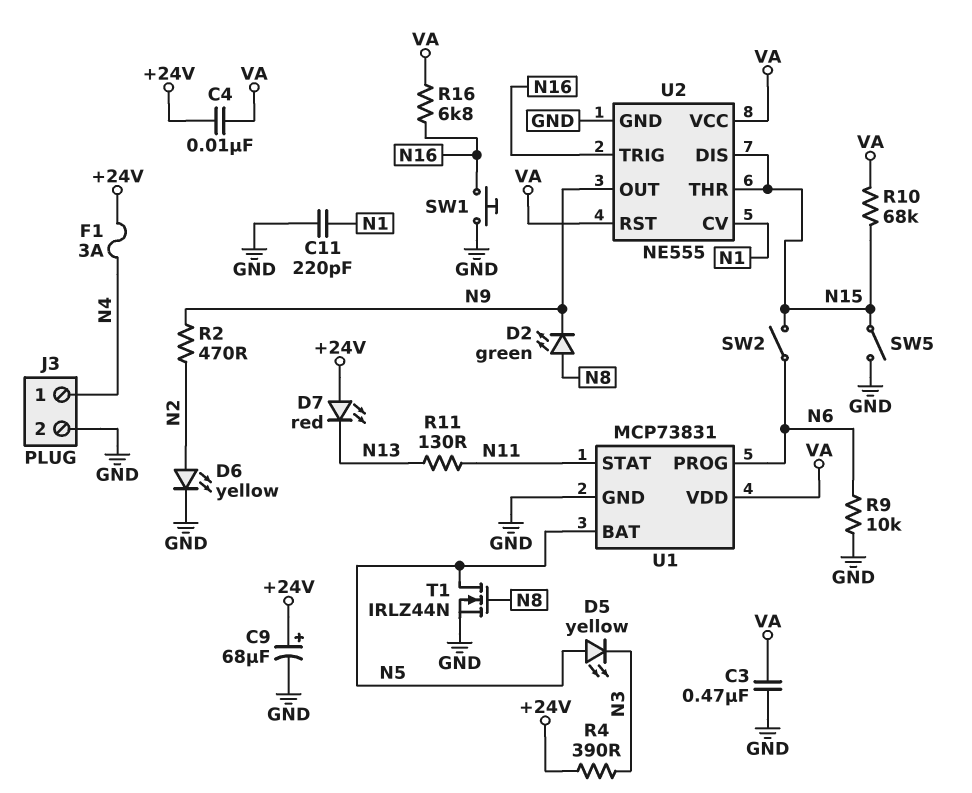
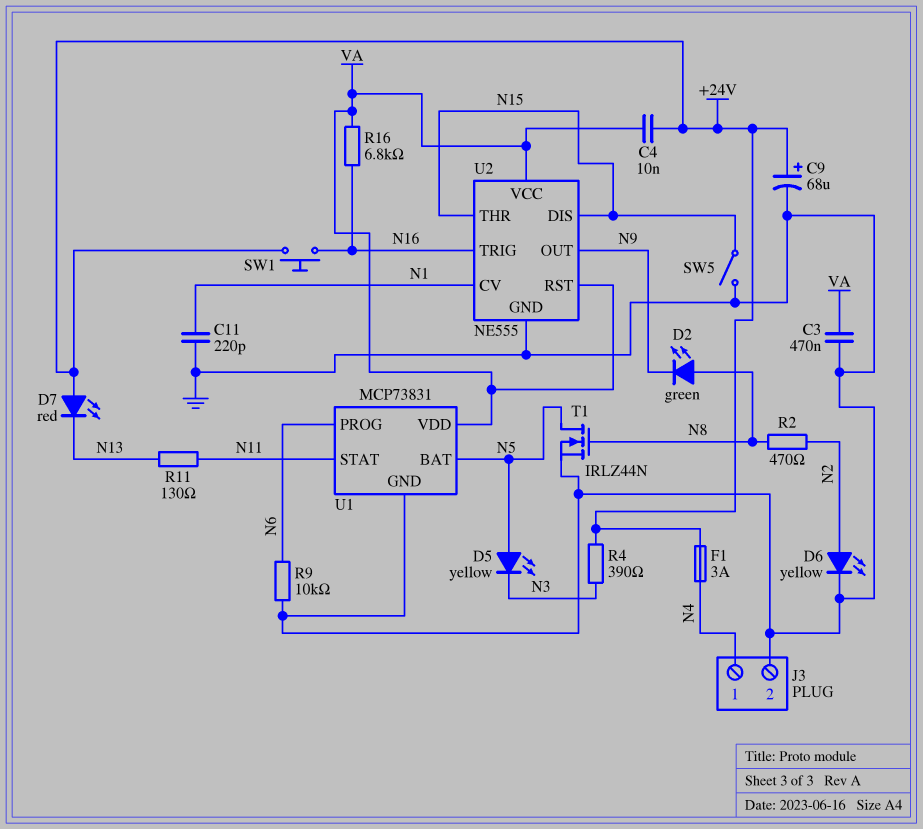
R2: 470 (N2, N9) -> 470 (N2, N8)
R10: 68k (N15, VA) -> none
SW1: button (GND, N16) -> button (+24V, N16)
SW2: switch (N6, N15) -> none

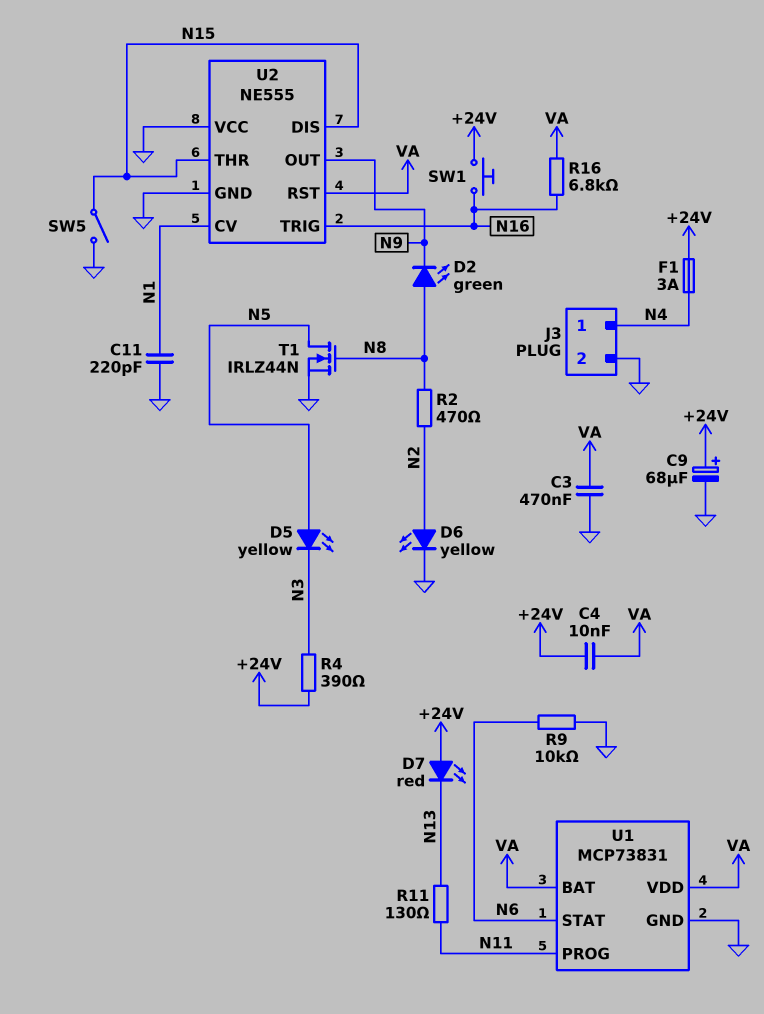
U1 pin BAT: N5 -> VA
U1 pin PROG: N6 -> N11
U1 pin STAT: N11 -> N6
U2 pin VCC: VA -> GND

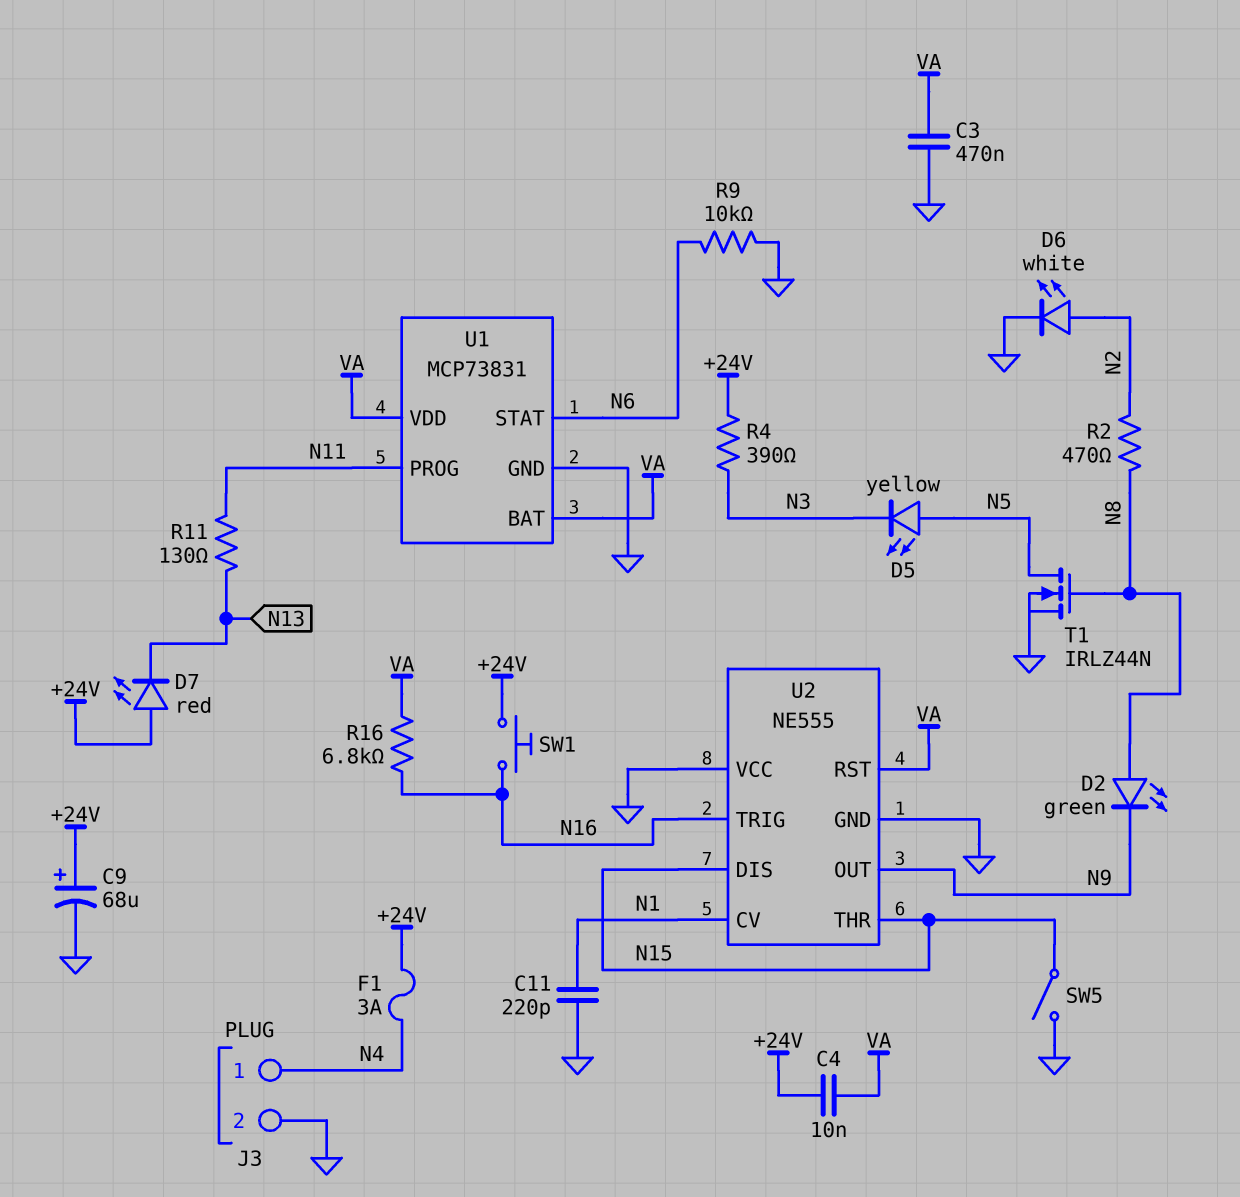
D6: LED yellow (A N2, K GND) -> LED white (A N2, K GND)

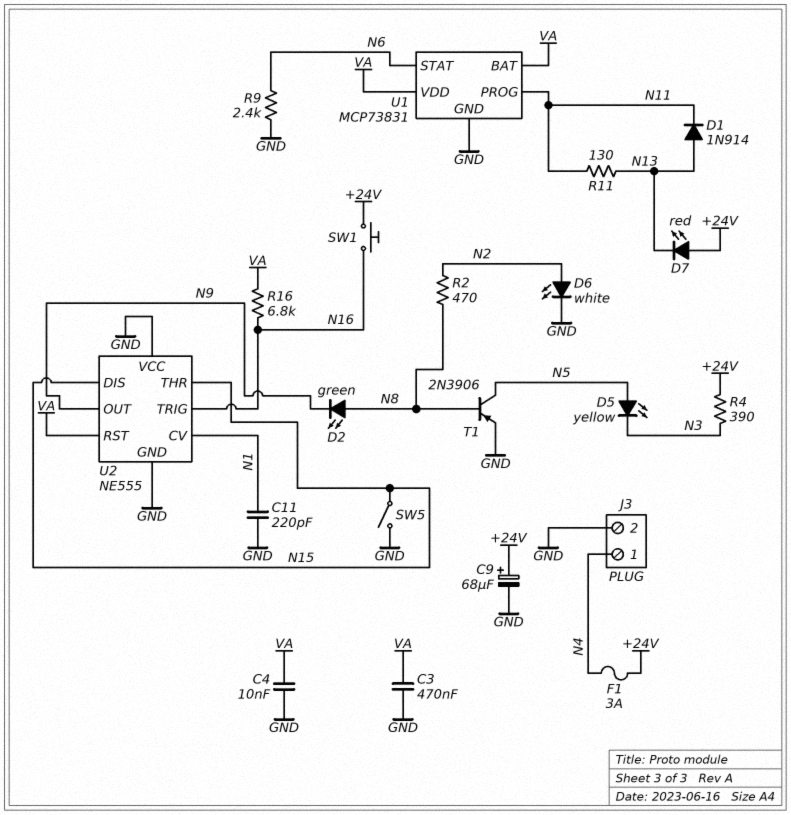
C4: 10nF (+24V, VA) -> 10nF (GND, VA)
D1: none -> diode 1N914 (A N13, K N11)
R9: 10k (GND, N6) -> 2.4k (GND, N6)
T1: NMOS IRLZ44N (G N8, D N5, S GND) -> PNP 2N3906 (B N8, C N5, E GND)

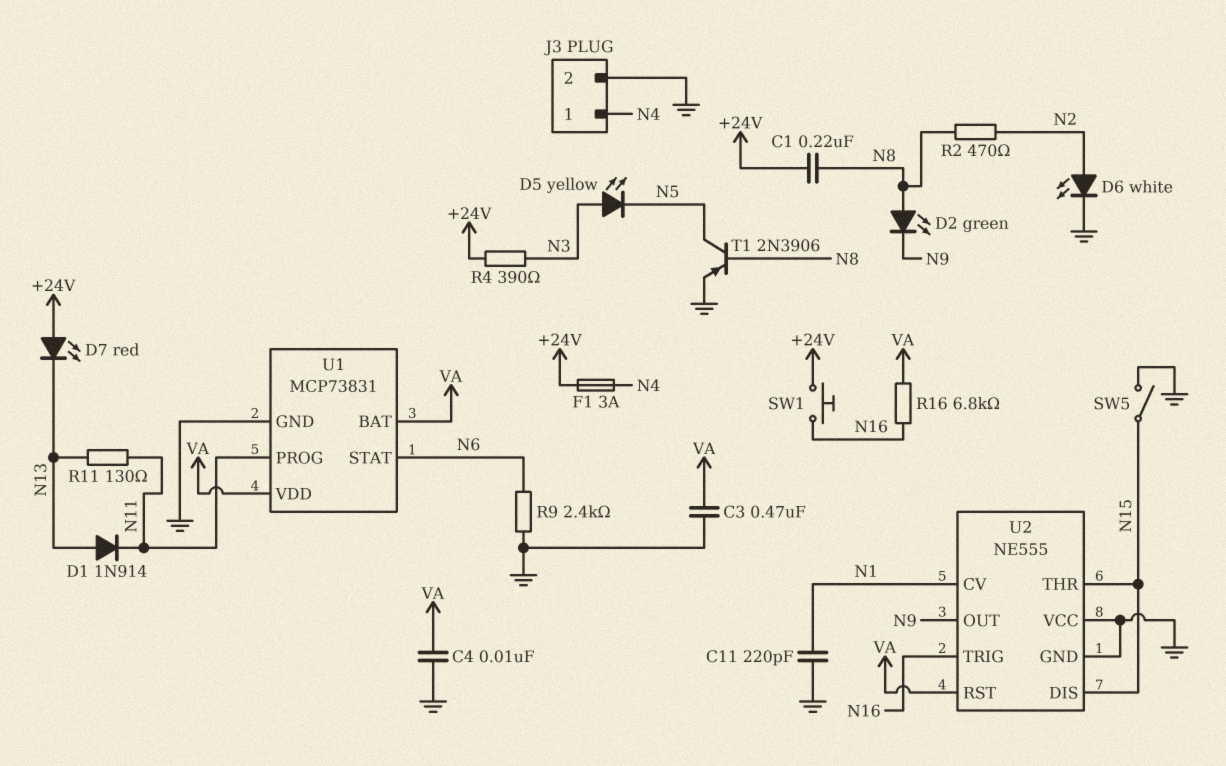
C1: none -> 220nF (+24V, N8)
C9: 68uF (plus +24V, minus GND) -> none
D5: LED yellow (A N5, K N3) -> LED yellow (A N3, K N5)

